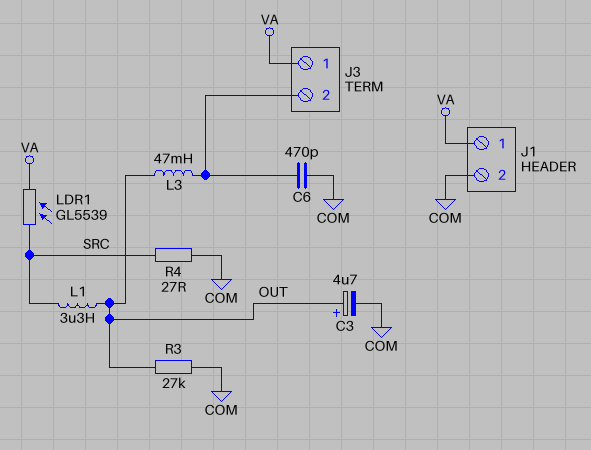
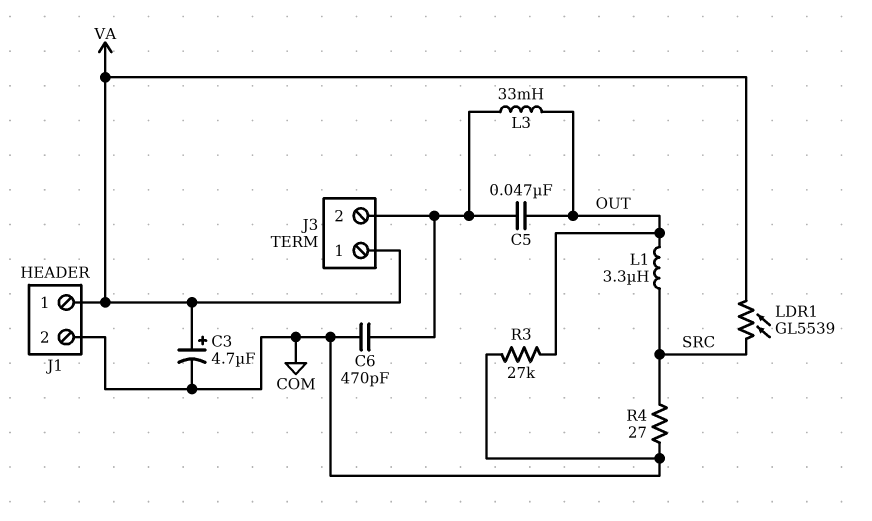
C3: 4.7uF (plus OUT, minus COM) -> 4.7uF (plus VA, minus COM)
C5: none -> 47nF (J3/2, OUT)
L3: 47mH (J3/2, OUT) -> 33mH (J3/2, OUT)

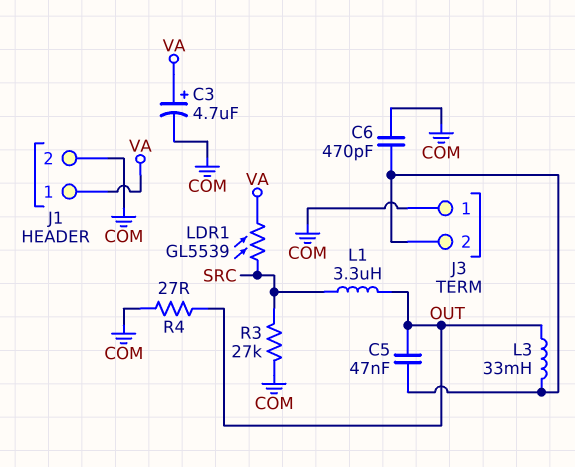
J3 pin 1: VA -> COM
R3: 27k (COM, OUT) -> 27k (COM, SRC)
R4: 27 (COM, SRC) -> 27 (COM, OUT)

